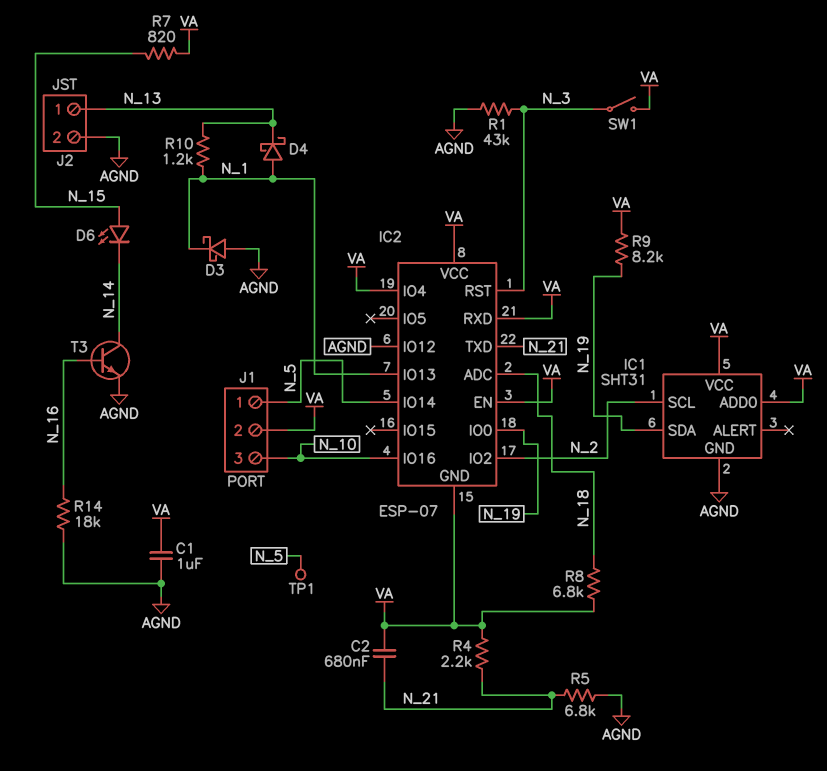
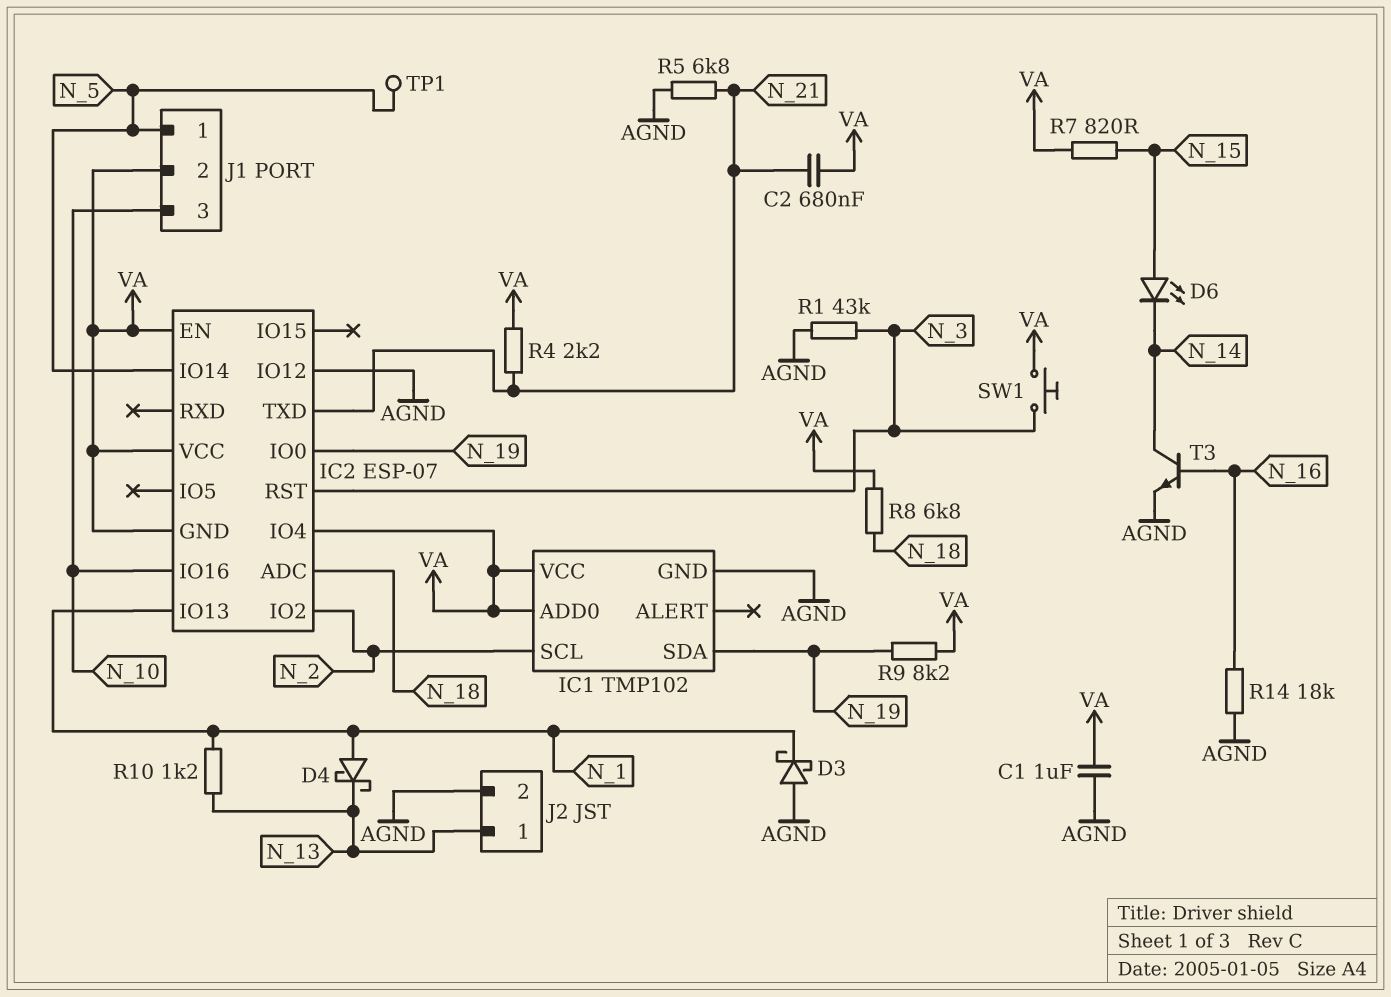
IC1: SHT31 -> TMP102
IC2 pin RXD: VA -> none
SW1: switch (N_3, VA) -> button (N_3, VA)

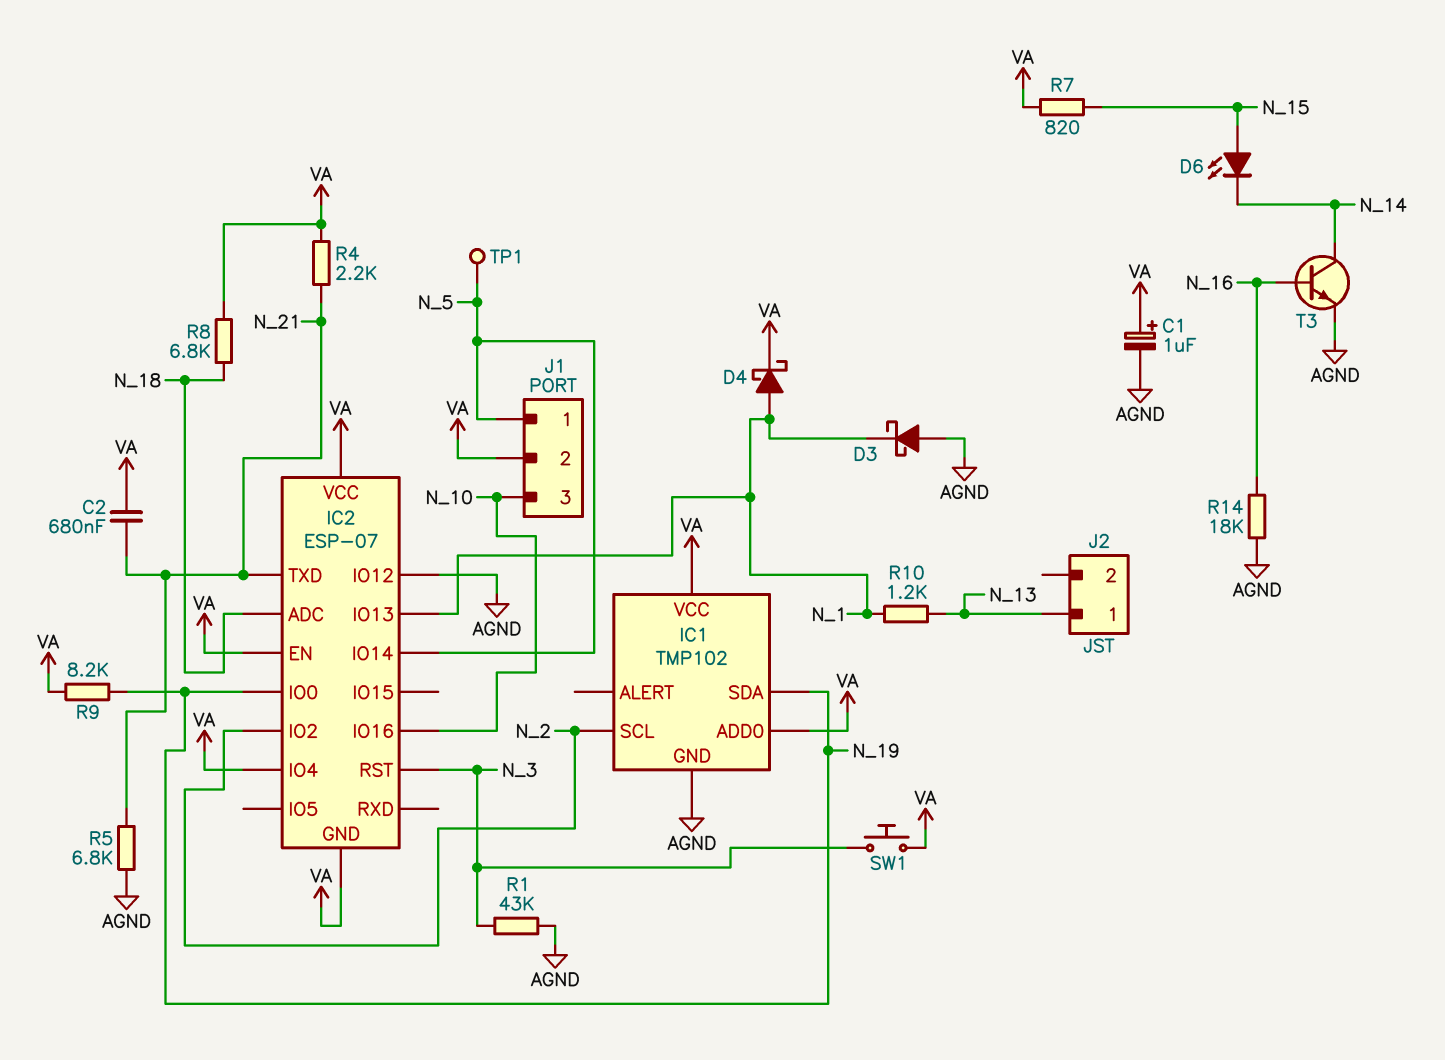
C1: 1uF (AGND, VA) -> 1uF (plus VA, minus AGND)
D4: schottky (A N_1, K N_13) -> schottky (A N_1, K VA)
J2 pin 2: AGND -> none

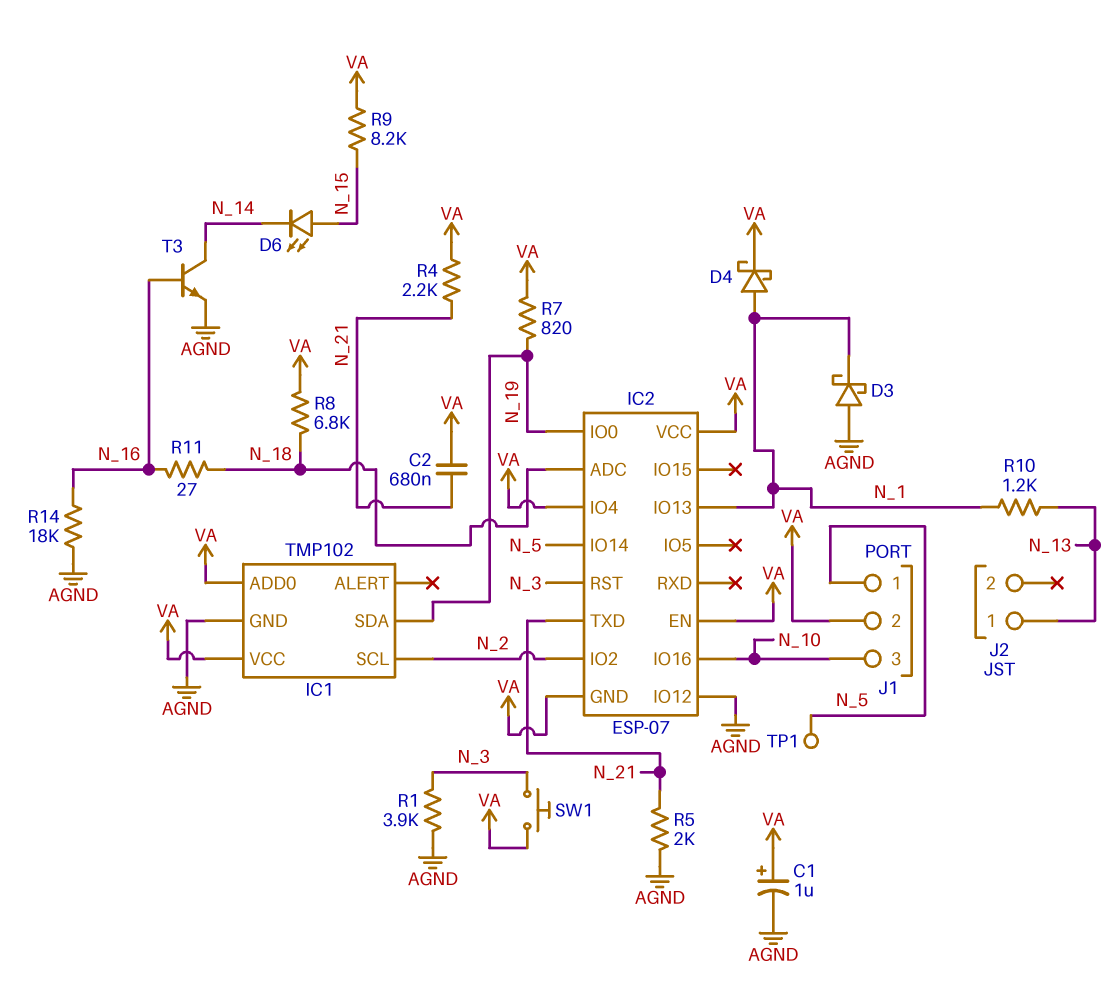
R1: 43k (AGND, N_3) -> 3.9k (AGND, N_3)
R5: 6.8k (AGND, N_21) -> 2k (AGND, N_21)
R7: 820 (N_15, VA) -> 820 (N_19, VA)
R9: 8.2k (N_19, VA) -> 8.2k (N_15, VA)
R11: none -> 27 (N_16, N_18)

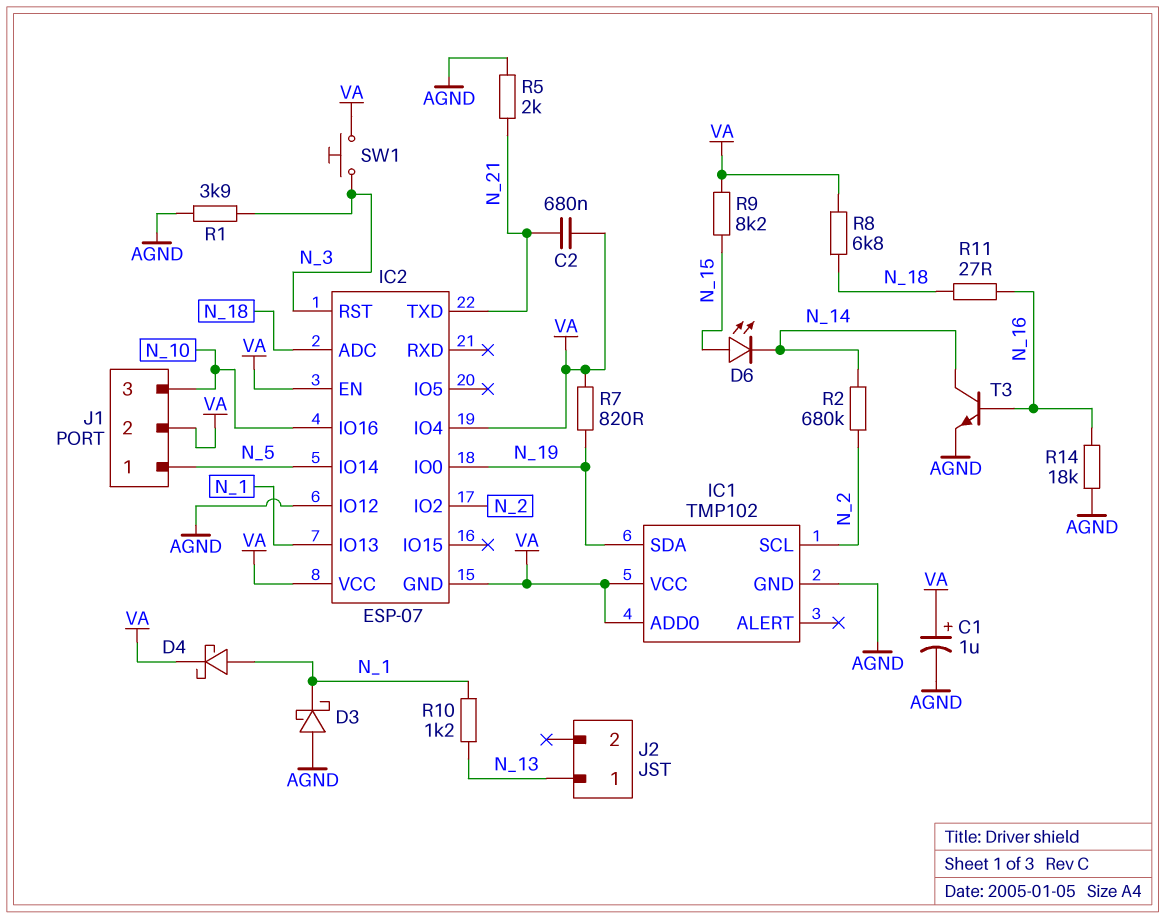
R2: none -> 680k (N_2, N_14)
R4: 2.2k (N_21, VA) -> none
TP1: test point (N_5) -> none

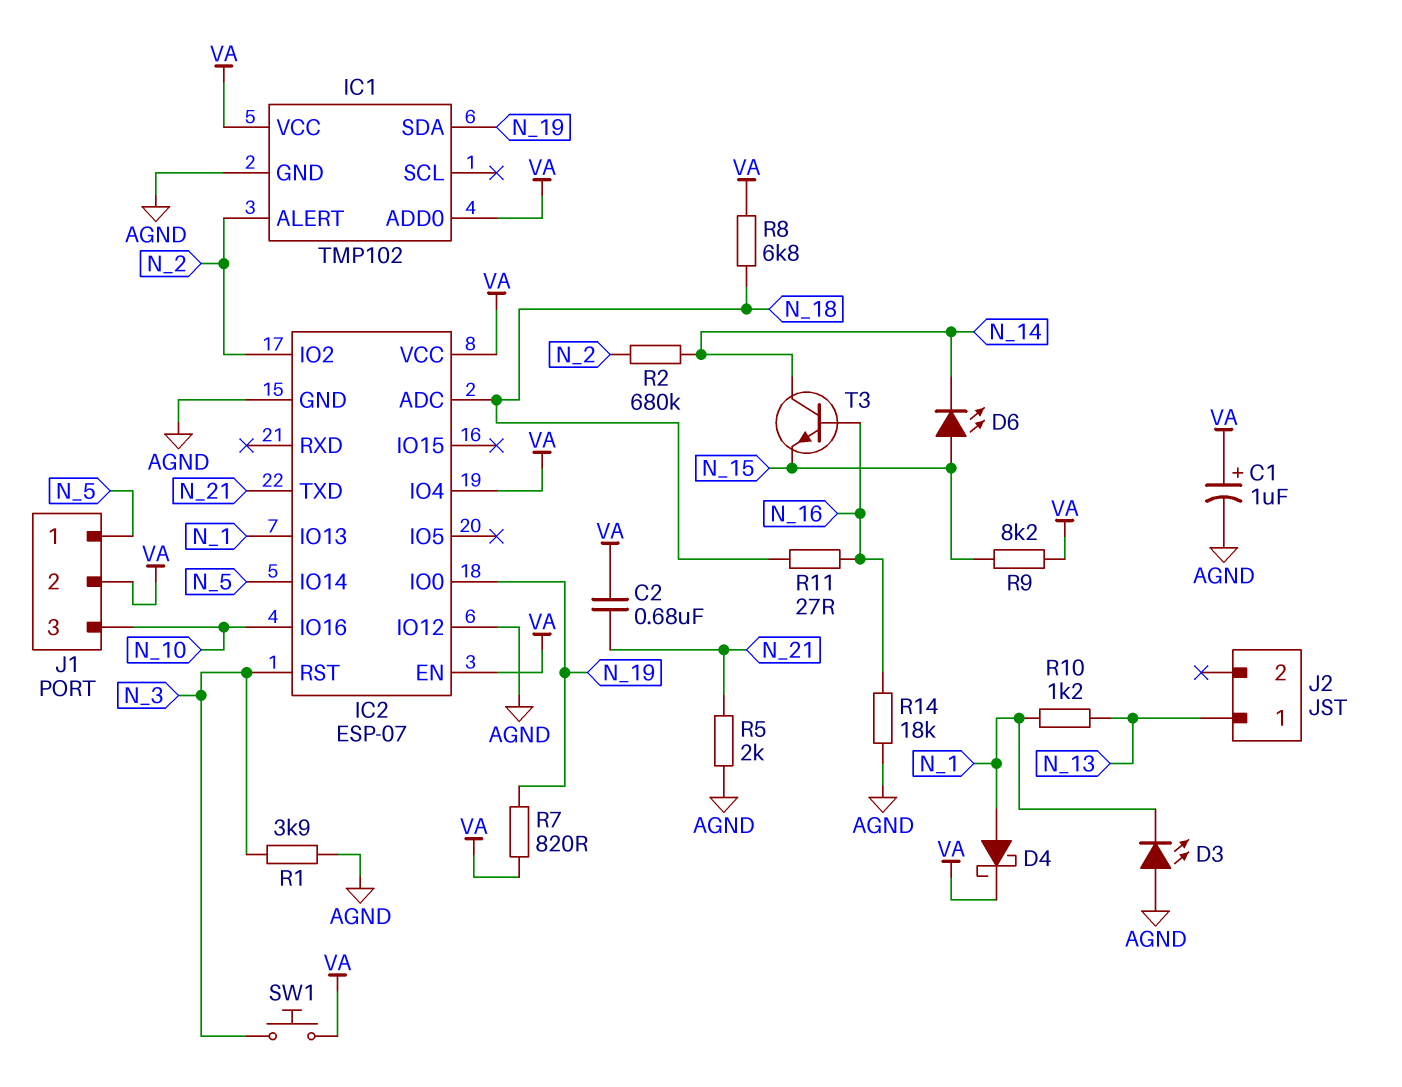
D3: schottky (A AGND, K N_1) -> LED (A AGND, K N_1)
IC1 pin ALERT: none -> N_2
IC1 pin SCL: N_2 -> none
IC2 pin GND: VA -> AGND
T3: NPN (B N_16, C N_14, E AGND) -> NPN (B N_16, C N_14, E N_15)

